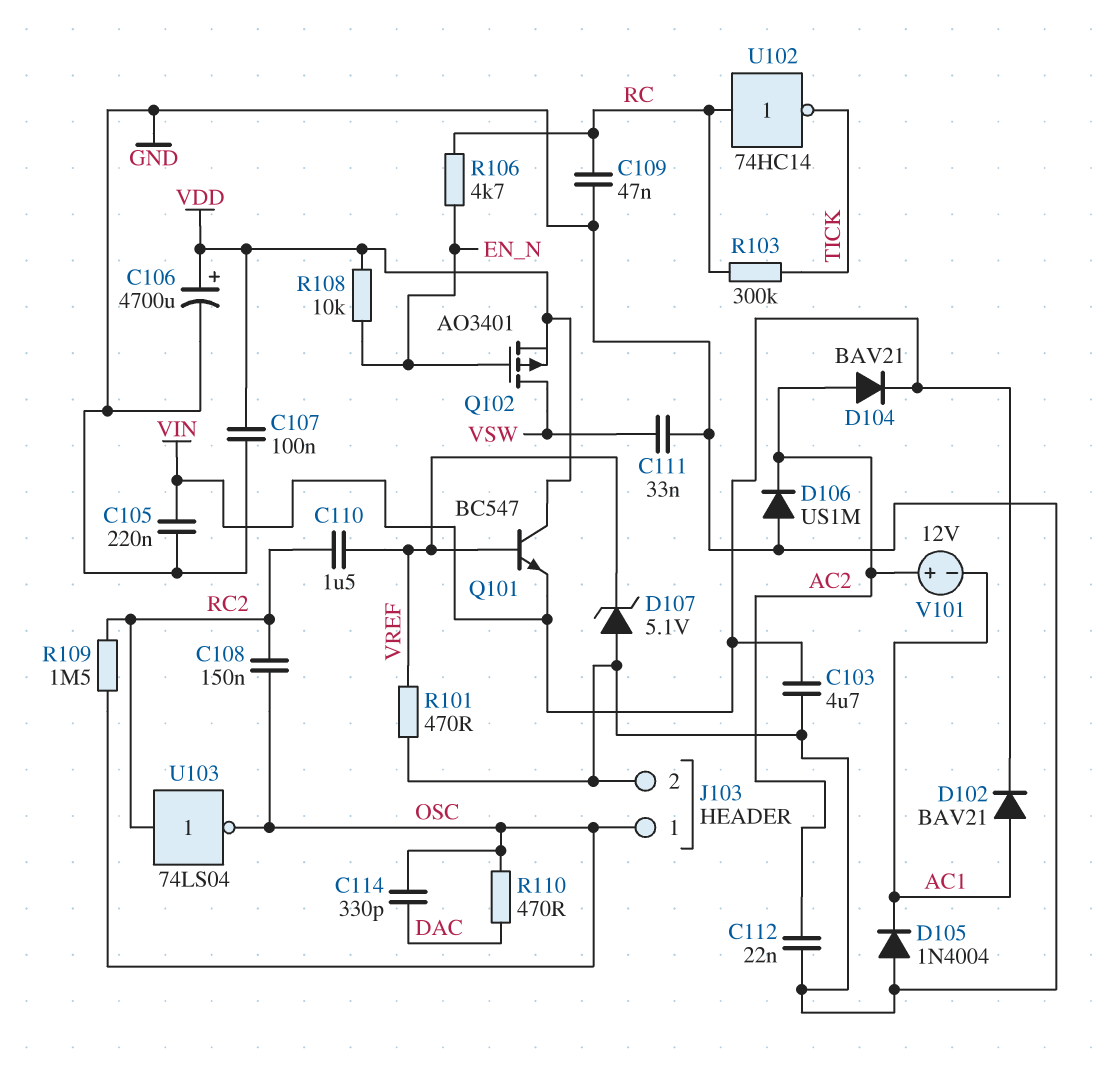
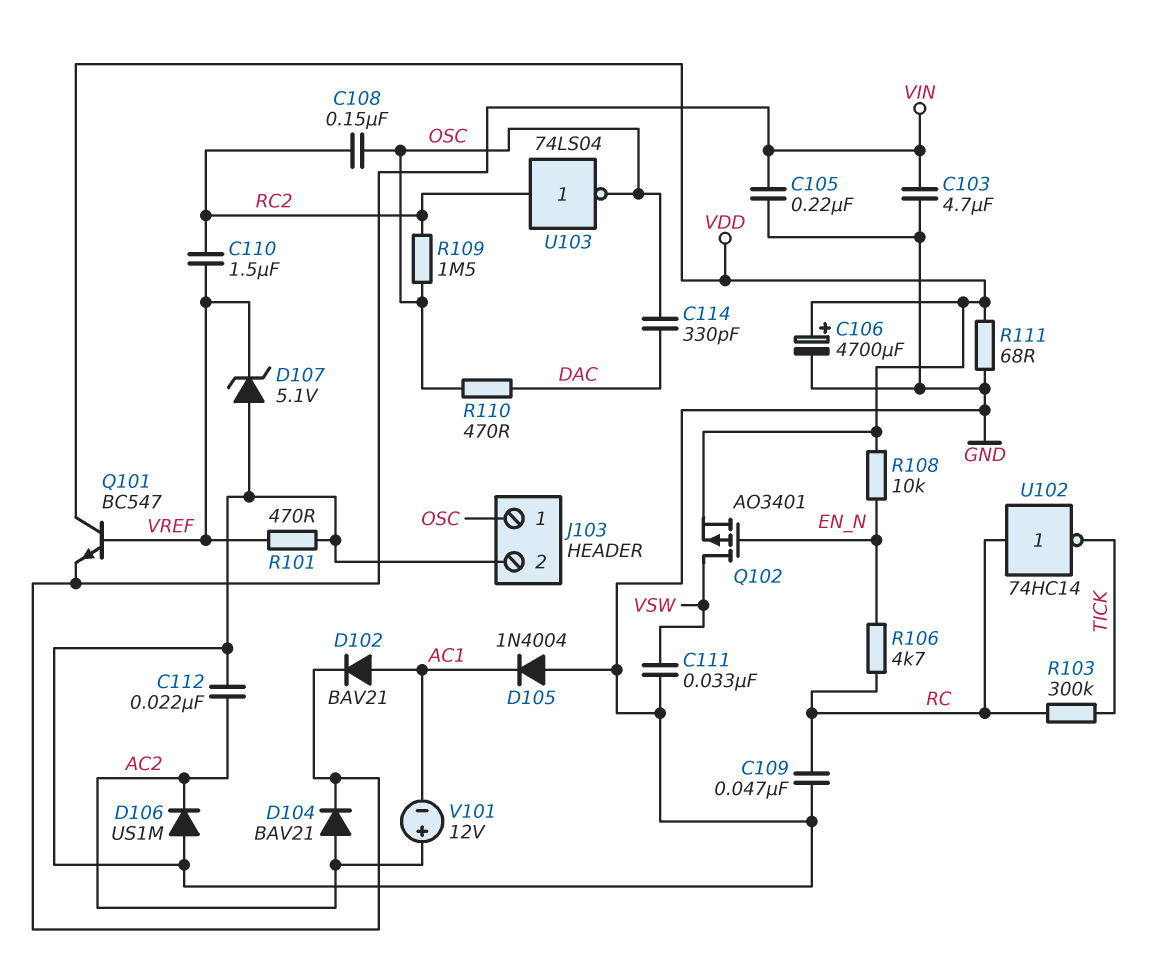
C107: 100nF (GND, VDD) -> none
R111: none -> 68 (GND, VDD)

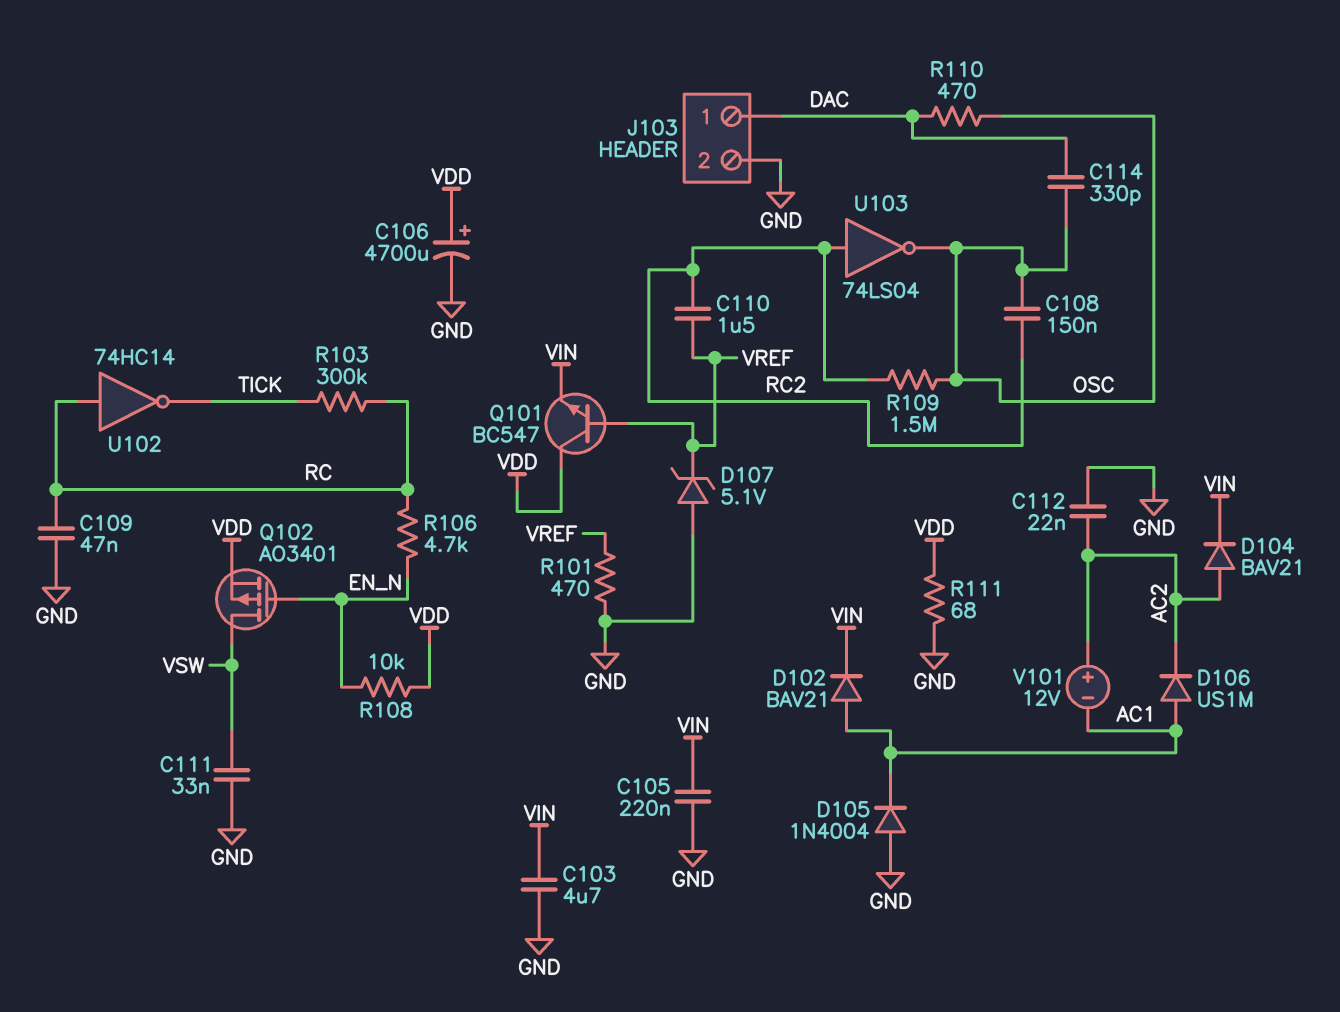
D106: diode US1M (A GND, K AC2) -> diode US1M (A AC1, K AC2)
J103 pin 1: OSC -> DAC

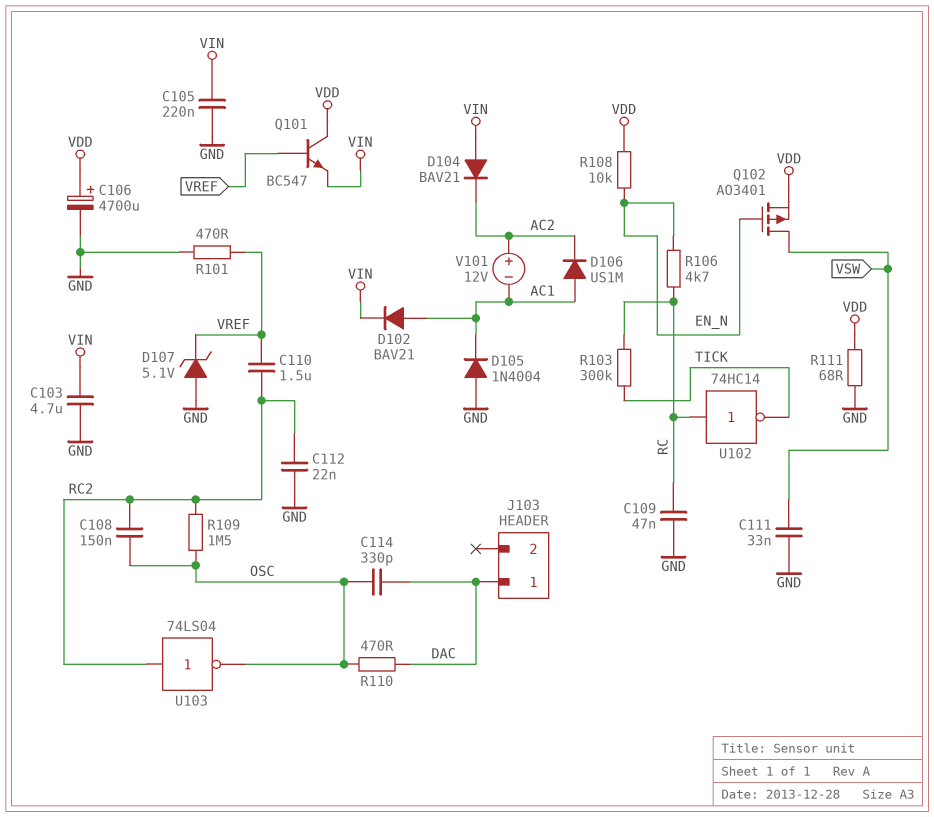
C112: 22nF (AC2, GND) -> 22nF (GND, RC2)
D104: diode BAV21 (A AC2, K VIN) -> diode BAV21 (A VIN, K AC2)
J103 pin 2: GND -> none

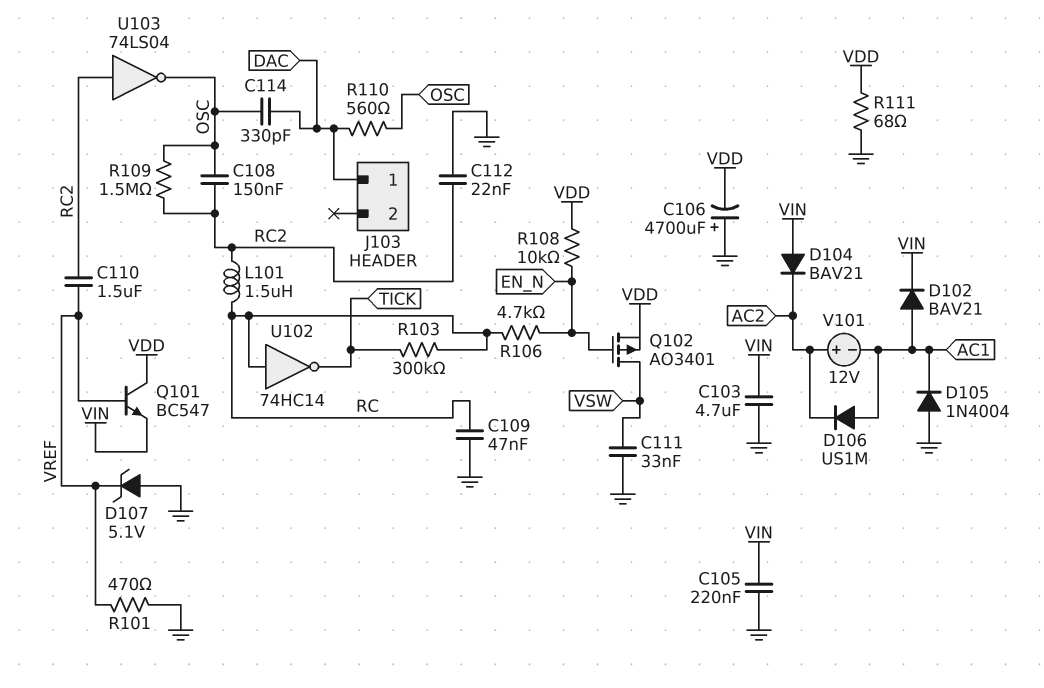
C106: 4700uF (plus VDD, minus GND) -> 4700uF (plus GND, minus VDD)
L101: none -> 1.5uH (RC, RC2)
R110: 470 (DAC, OSC) -> 560 (DAC, OSC)

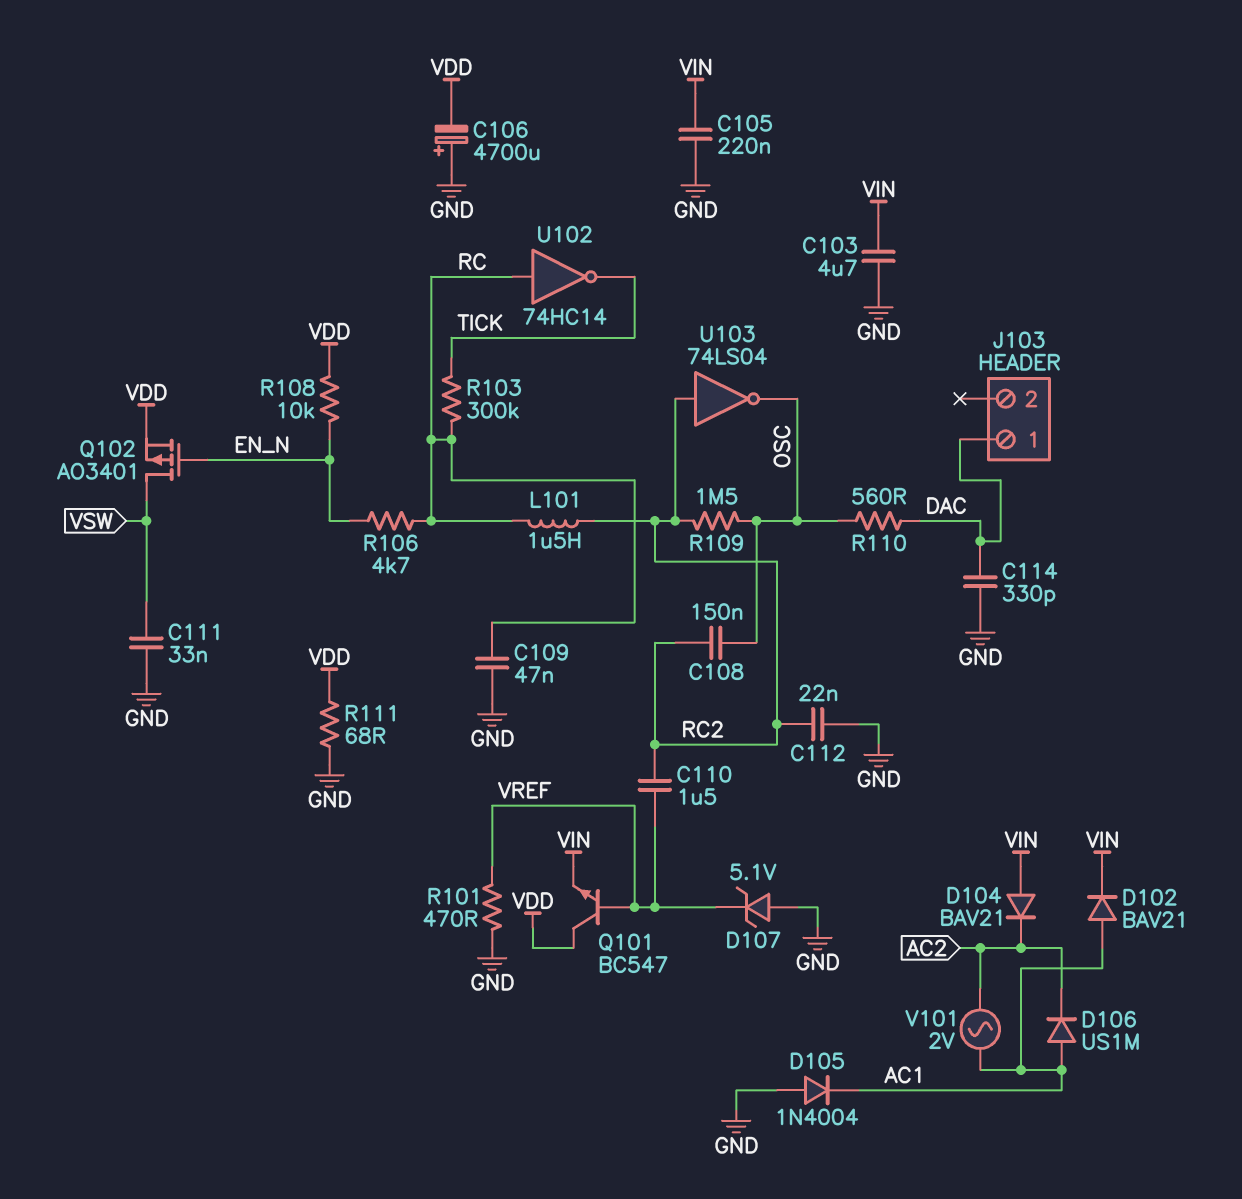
C114: 330pF (DAC, OSC) -> 330pF (DAC, GND)
V101: 12V (plus AC2, minus AC1) -> AC 2V (AC1, AC2)

